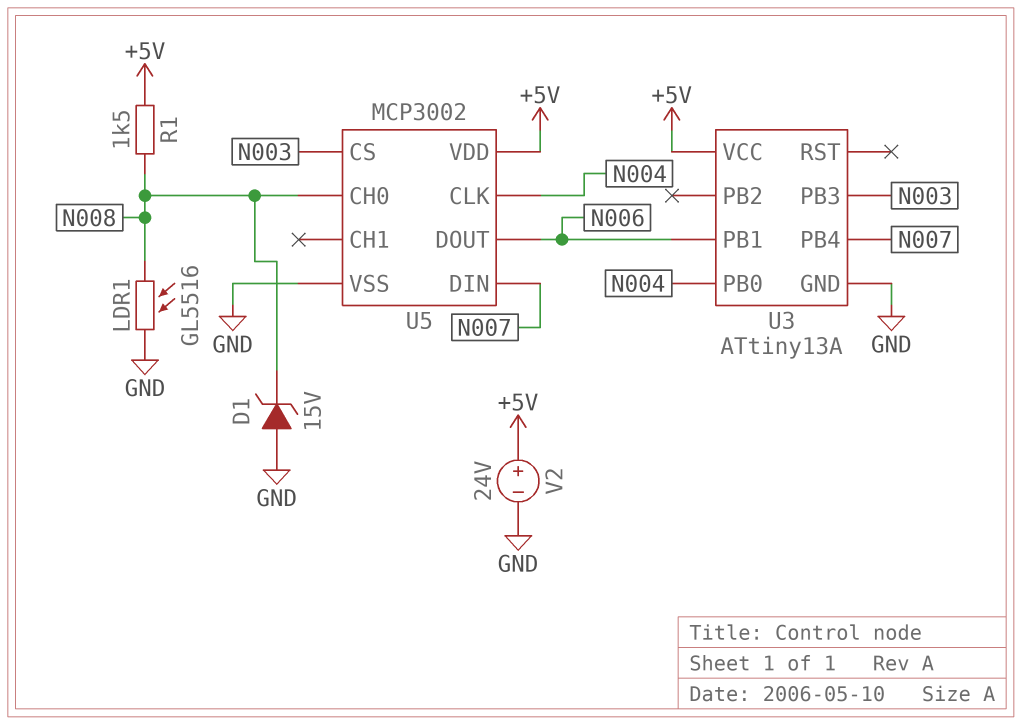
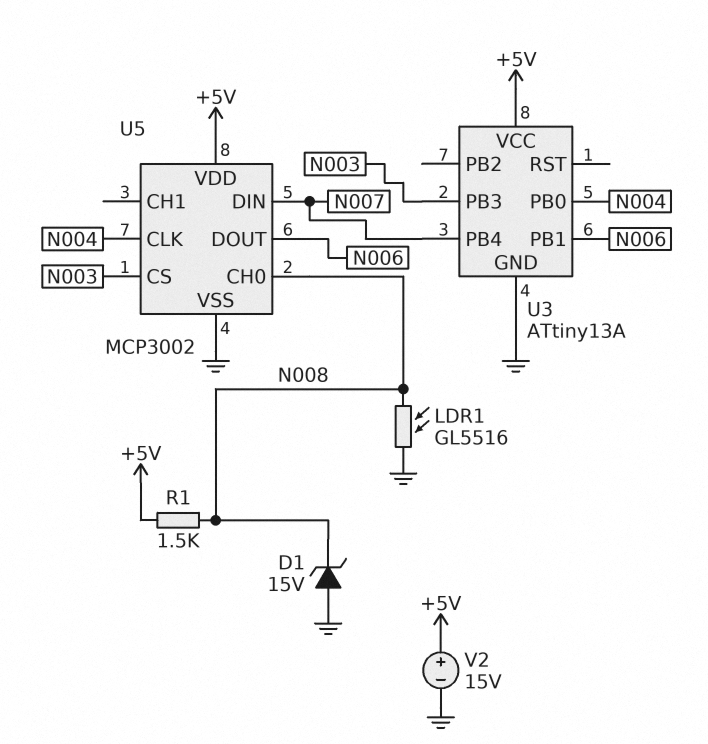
V2: 24V (plus +5V, minus GND) -> 15V (plus +5V, minus GND)

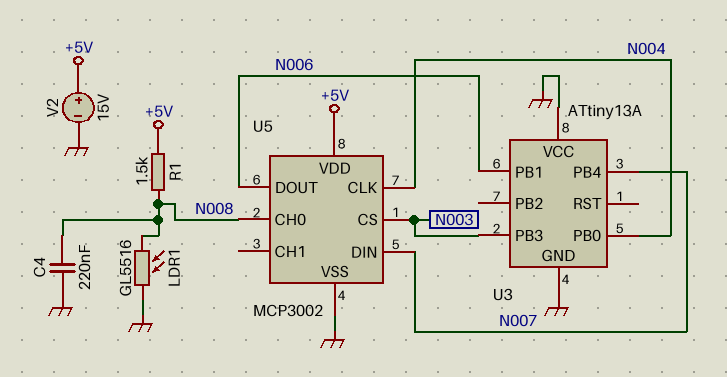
C4: none -> 220nF (GND, N008)
D1: zener 15V (A GND, K N008) -> none
U3 pin VCC: +5V -> GND

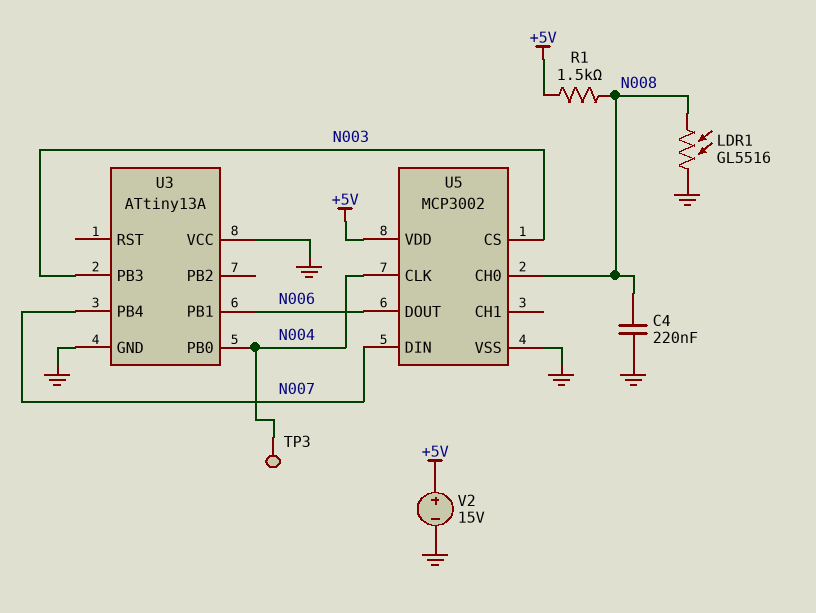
TP3: none -> test point (N004)

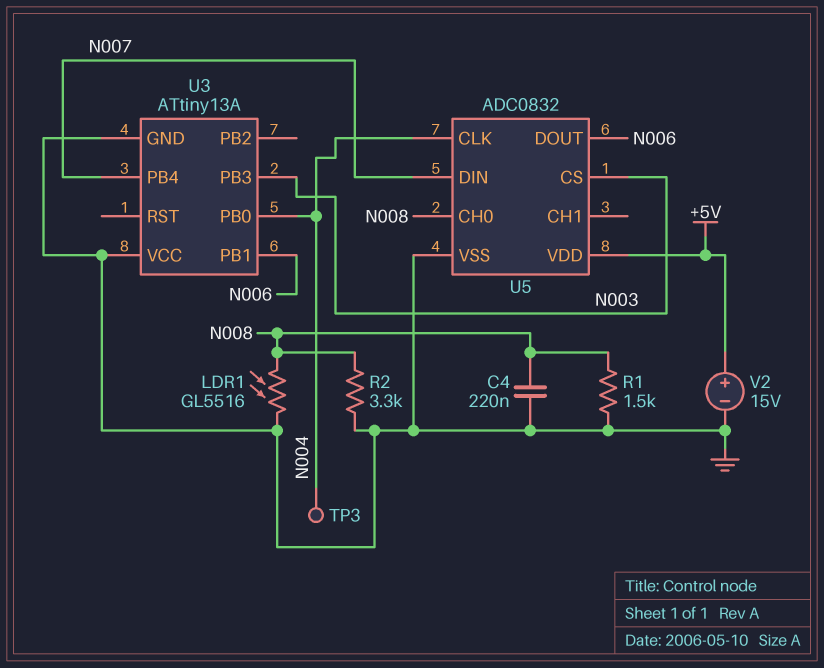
R1: 1.5k (+5V, N008) -> 1.5k (GND, N008)
R2: none -> 3.3k (GND, N008)
U5: MCP3002 -> ADC0832

